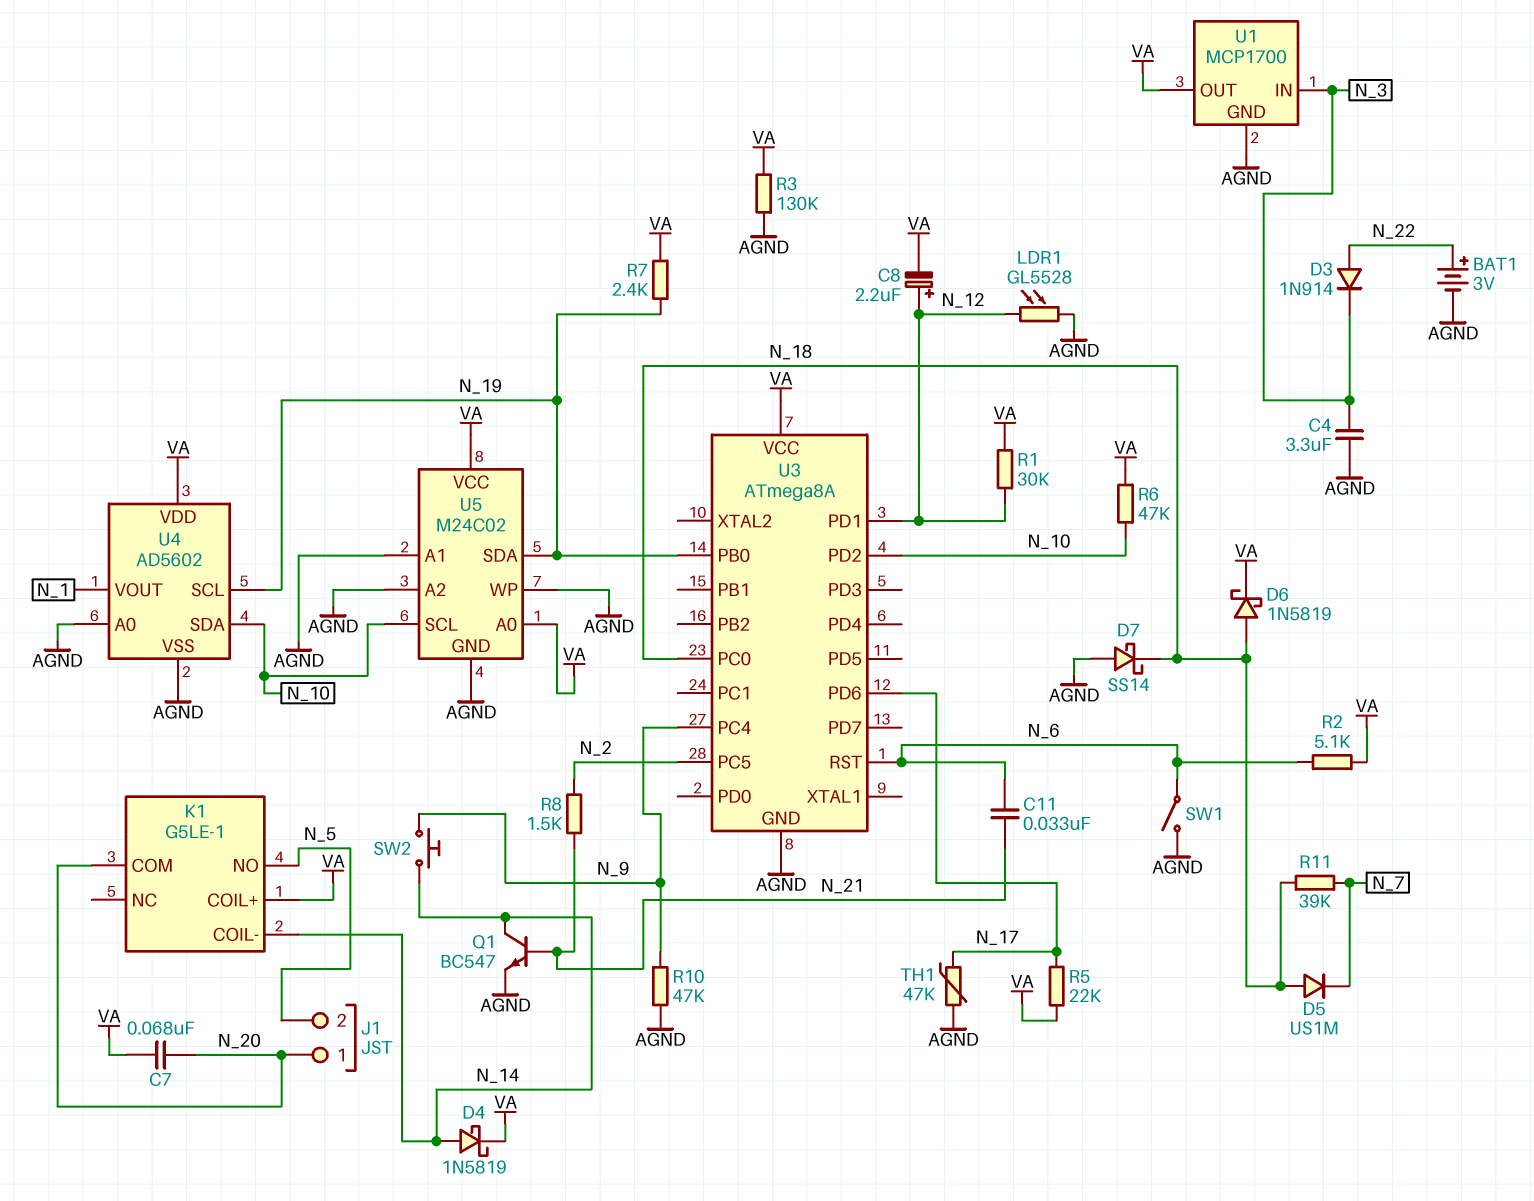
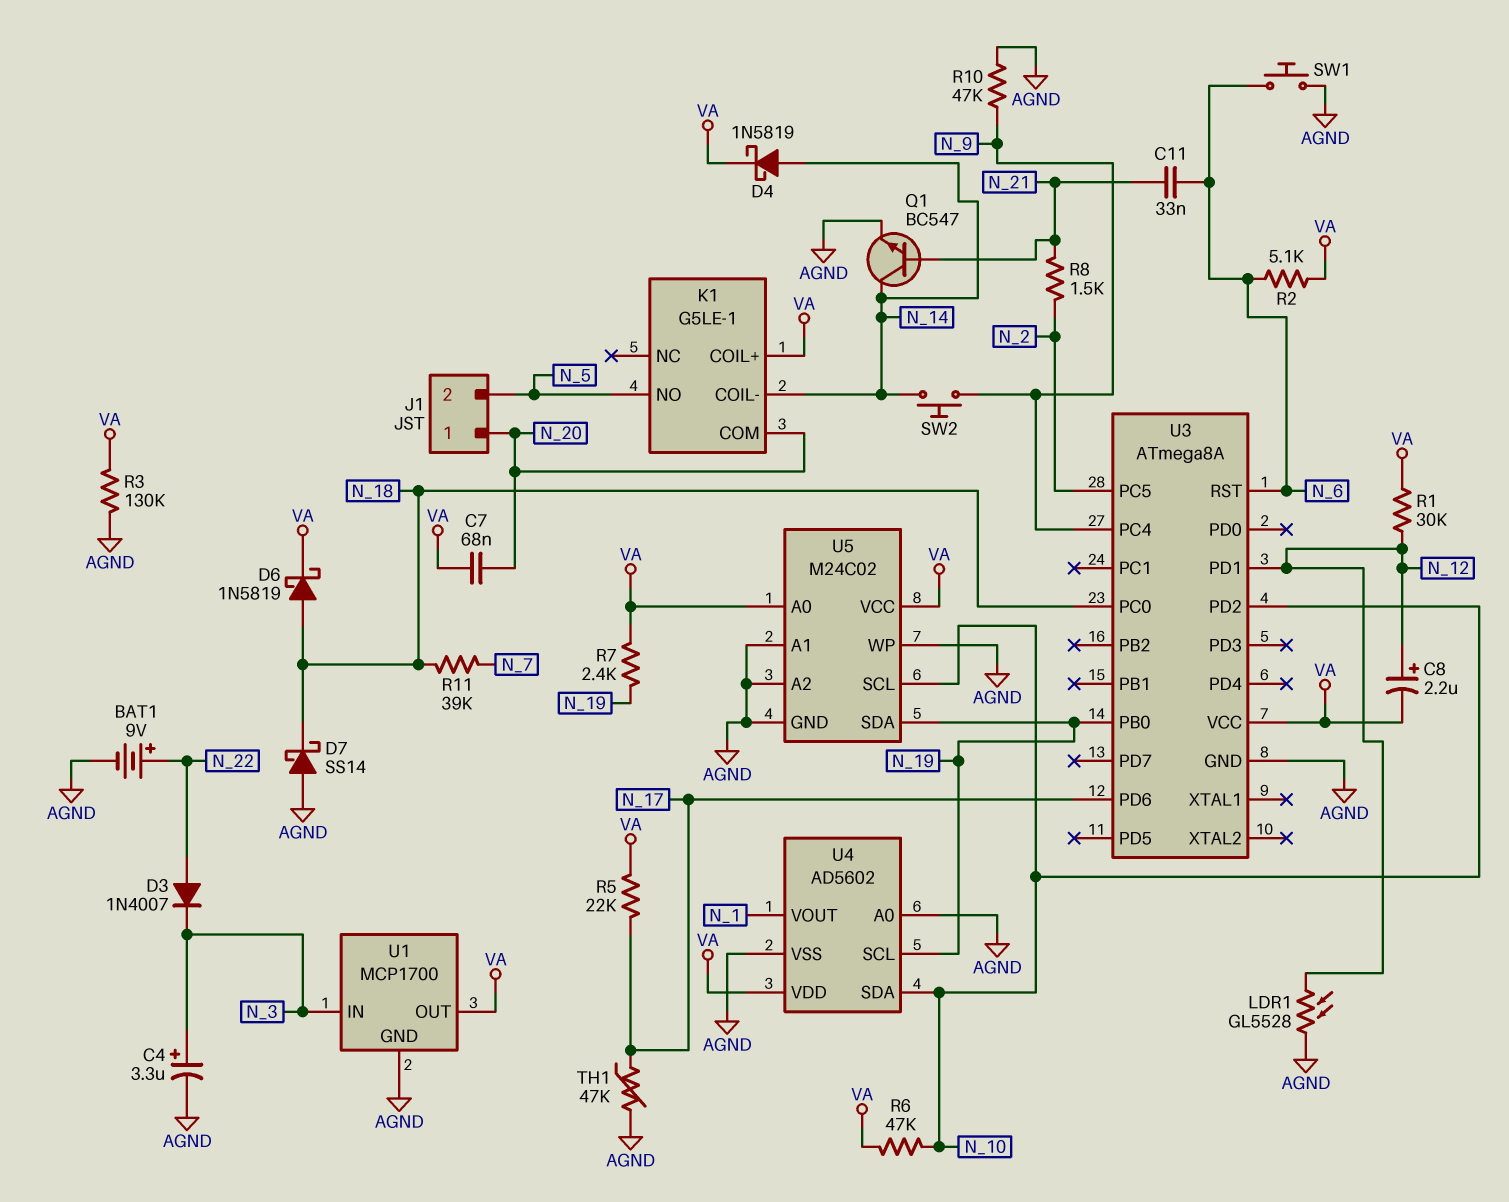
BAT1: 3V (plus N_22, minus AGND) -> 9V (plus N_22, minus AGND)
C4: 3.3uF (AGND, N_3) -> 3.3uF (plus N_3, minus AGND)
D3: diode 1N914 (A N_22, K N_3) -> diode 1N4007 (A N_22, K N_3)
D5: diode US1M (A N_18, K N_7) -> none
SW1: switch (AGND, N_6) -> button (AGND, N_6)

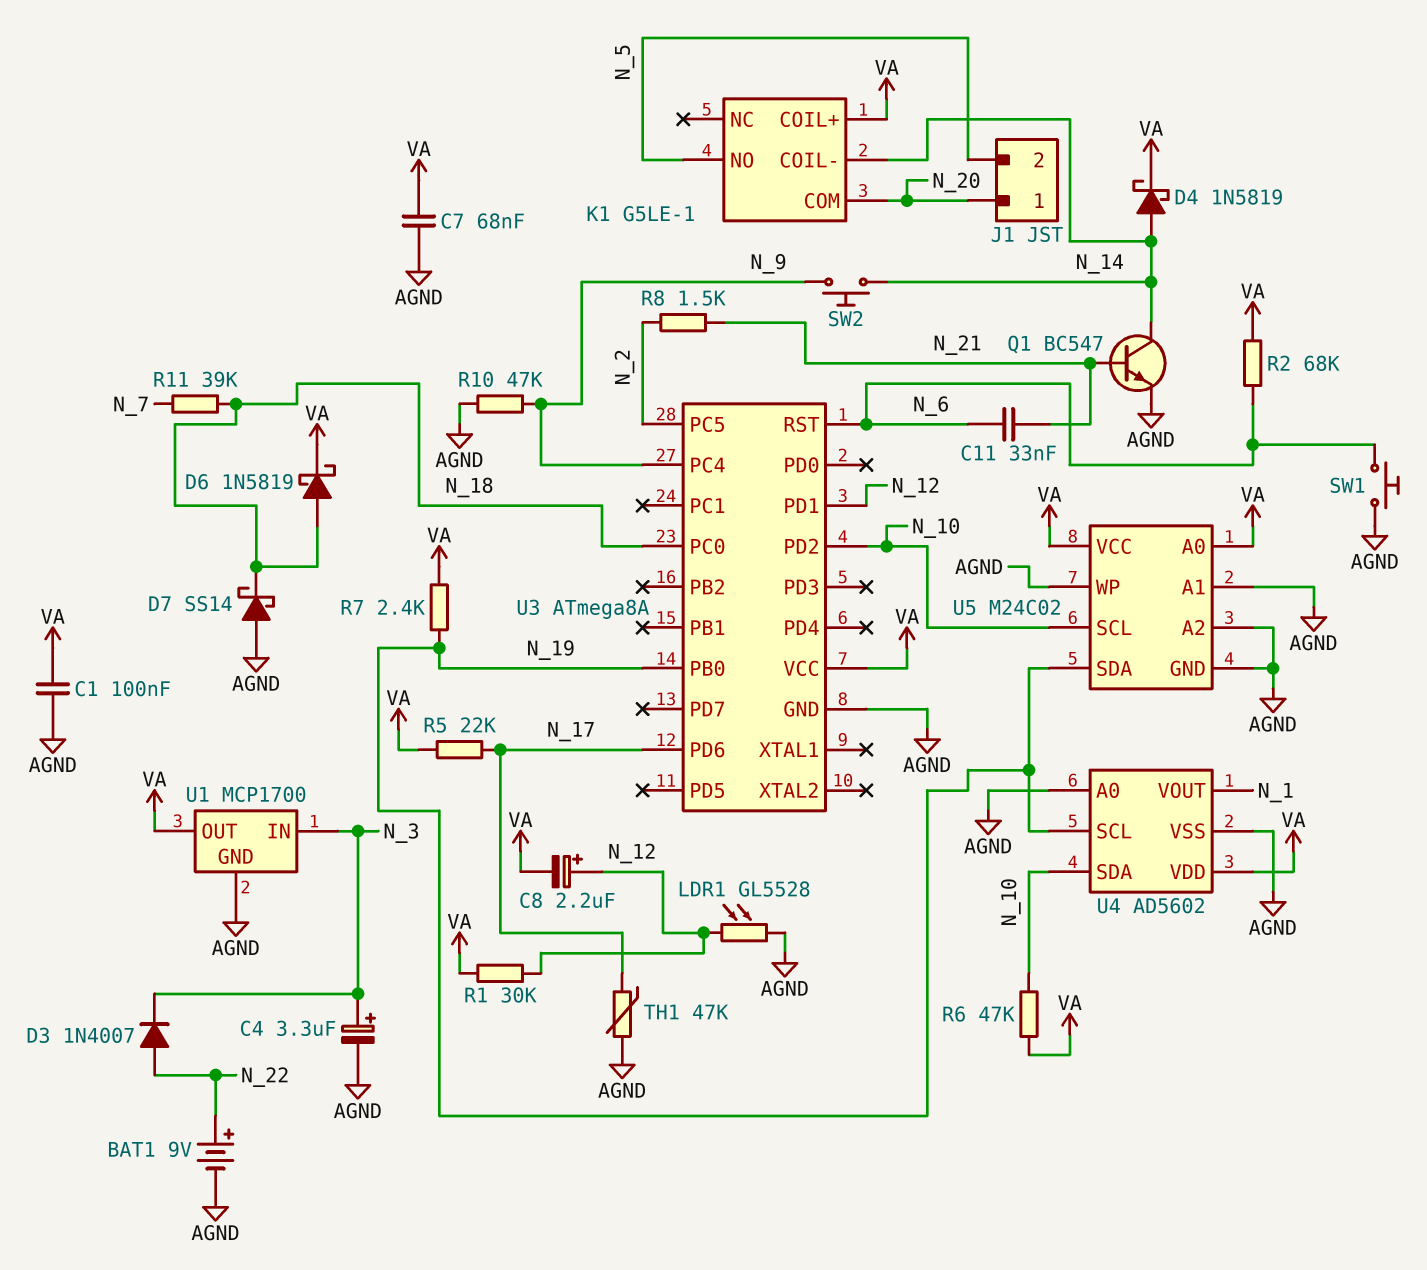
C1: none -> 100nF (AGND, VA)
C7: 68nF (N_20, VA) -> 68nF (AGND, VA)
R2: 5.1k (N_6, VA) -> 68k (N_6, VA)
R3: 130k (AGND, VA) -> none

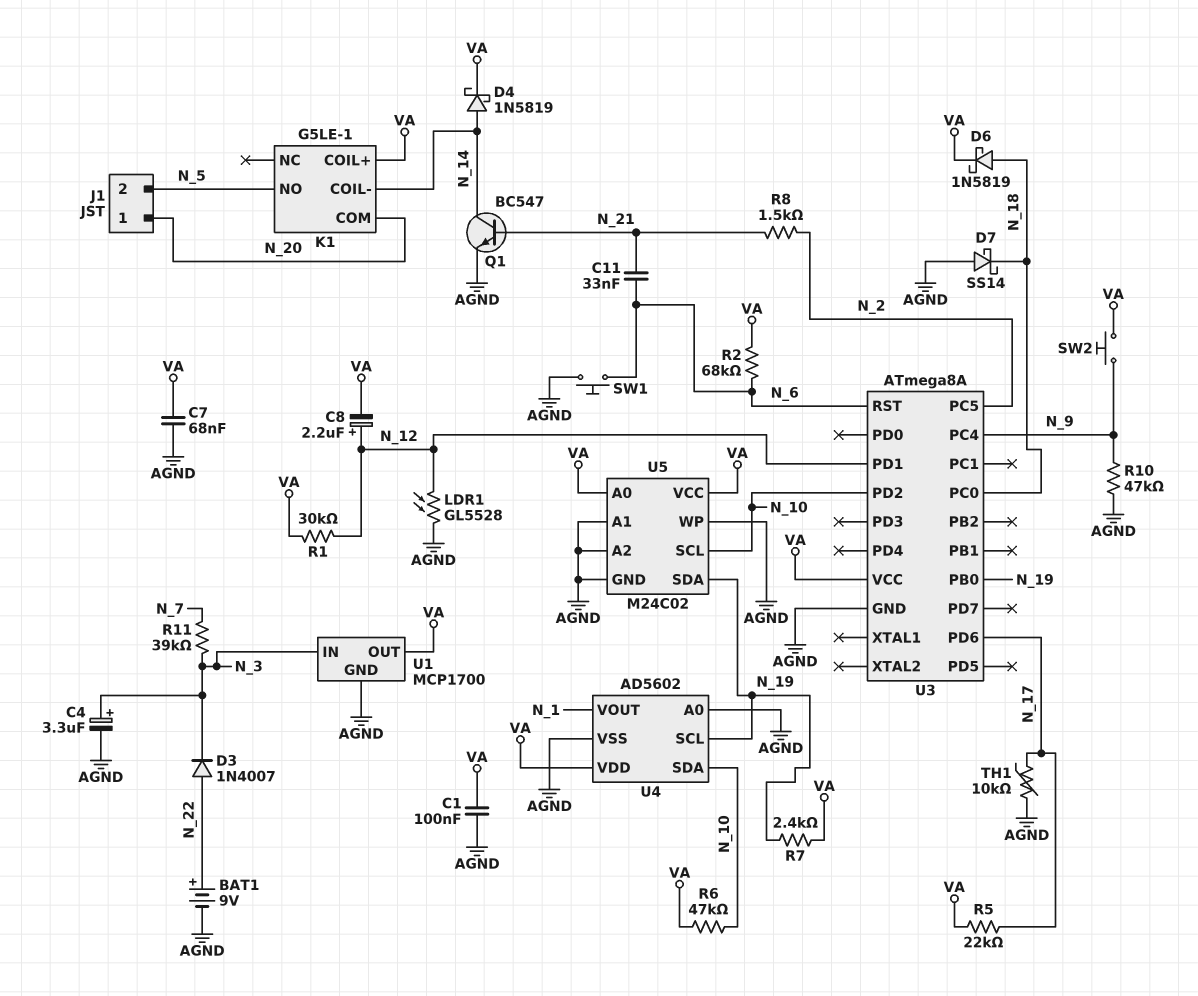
R11: 39k (N_7, N_18) -> 39k (N_3, N_7)
SW2: button (N_9, N_14) -> button (N_9, VA)
TH1: 47k (AGND, N_17) -> 10k (AGND, N_17)

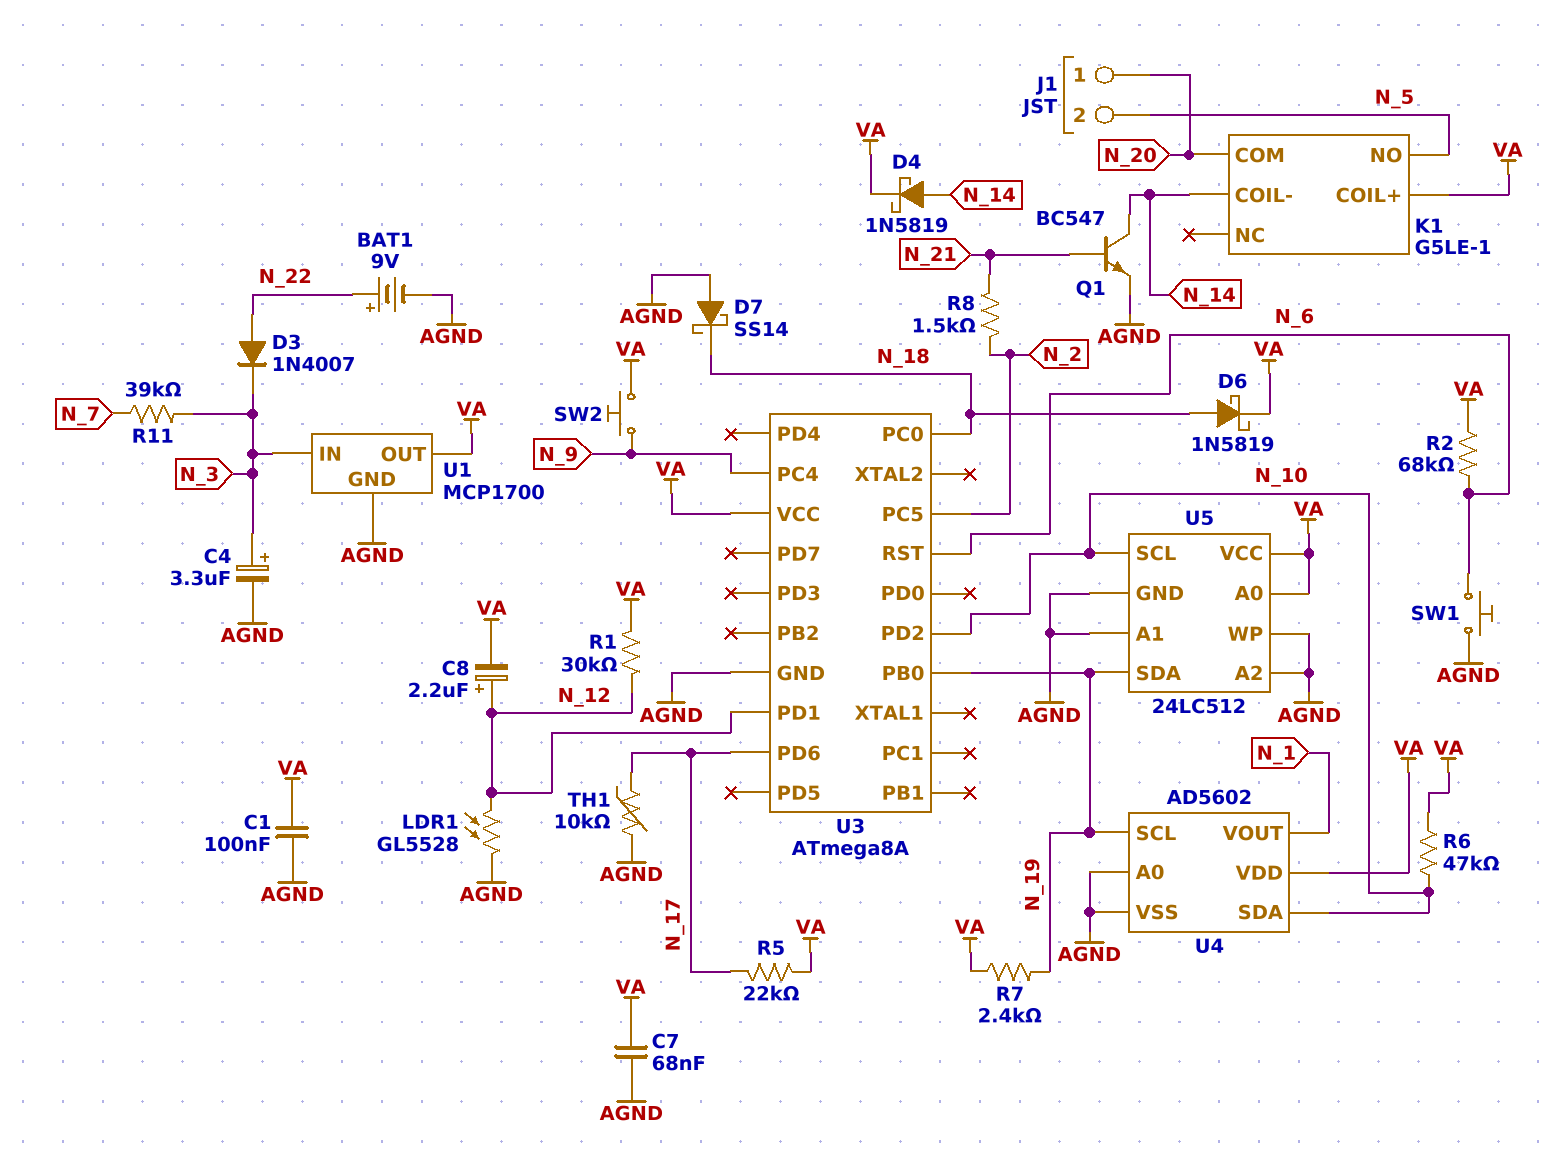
C11: 33nF (N_6, N_21) -> none
R10: 47k (AGND, N_9) -> none
U5: M24C02 -> 24LC512

